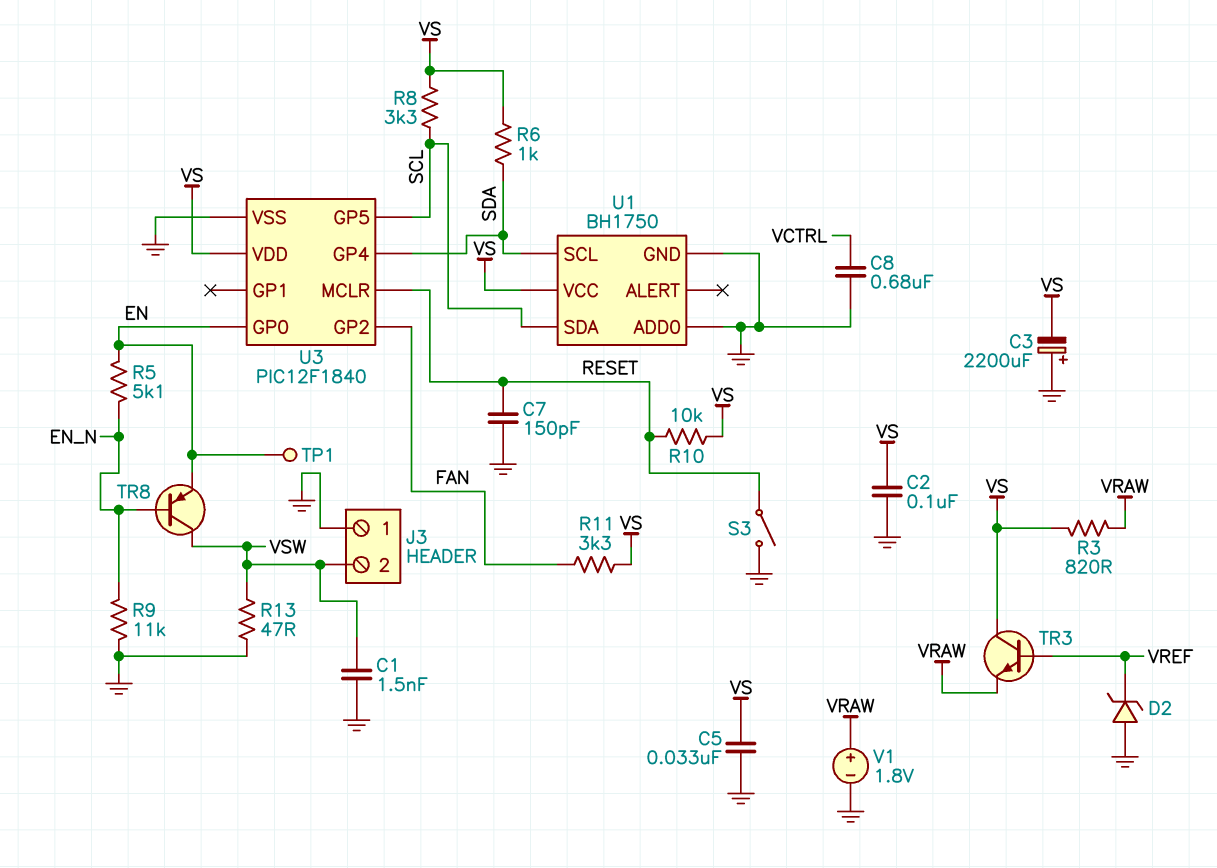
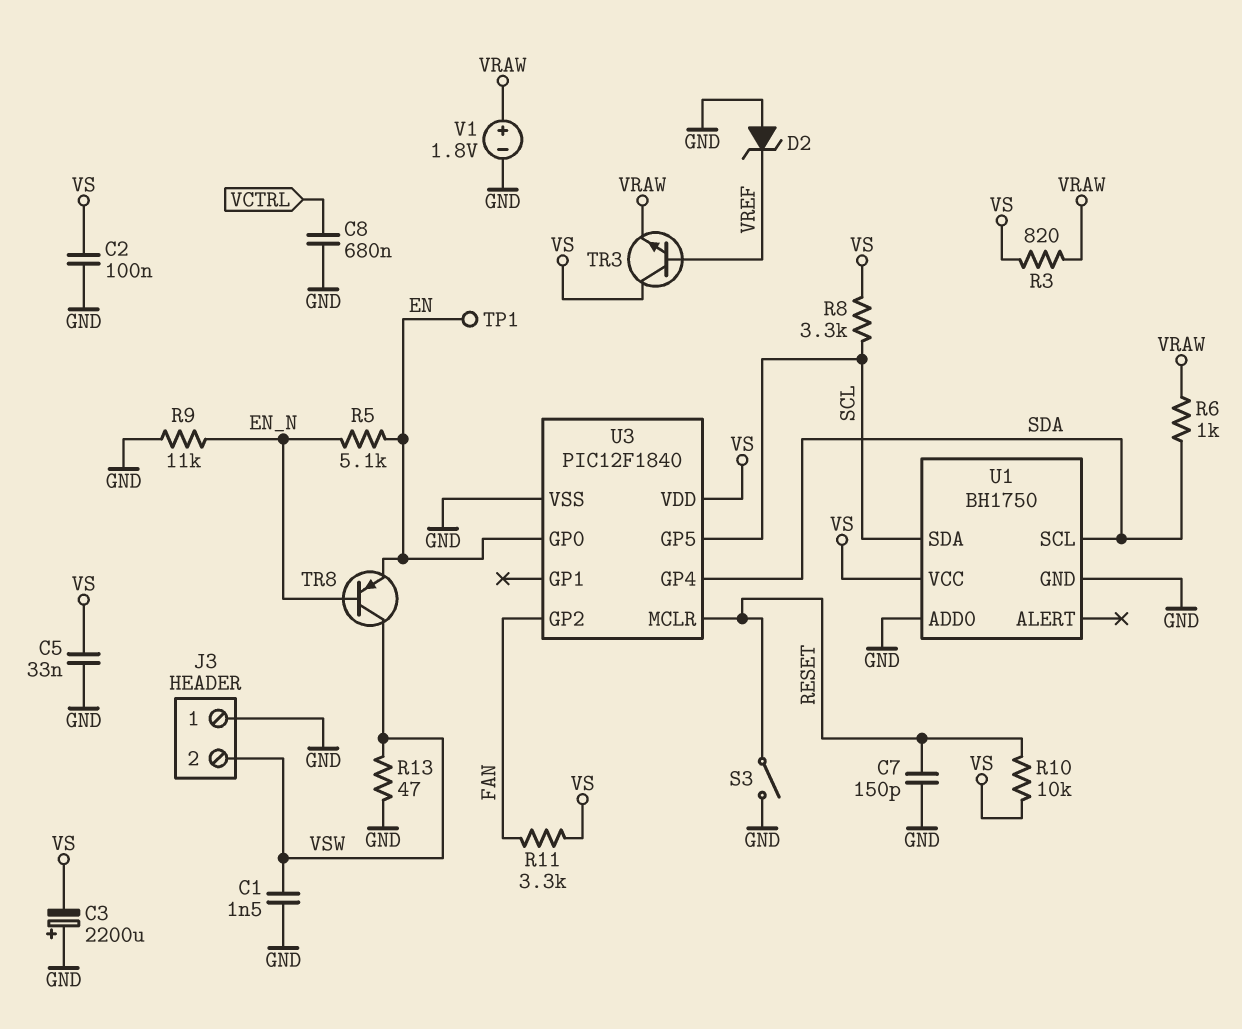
R6: 1k (SDA, VS) -> 1k (SDA, VRAW)

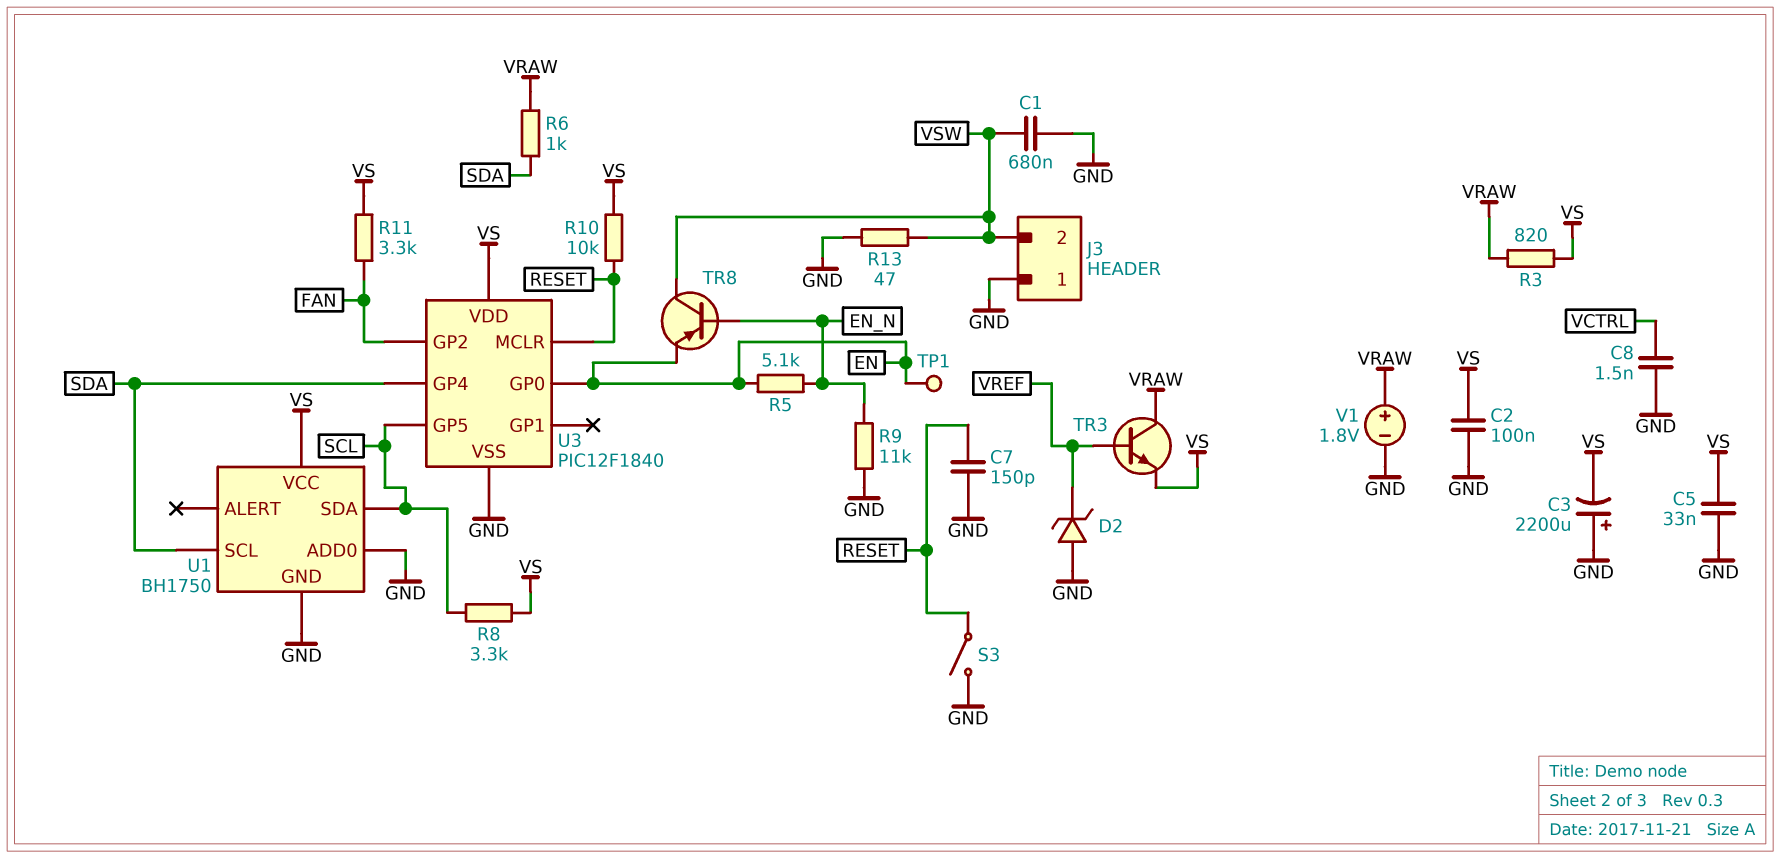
C1: 1.5nF (GND, VSW) -> 680nF (GND, VSW)
C8: 680nF (GND, VCTRL) -> 1.5nF (GND, VCTRL)
TR3: NPN (B VREF, C VS, E VRAW) -> NPN (B VREF, C VRAW, E VS)

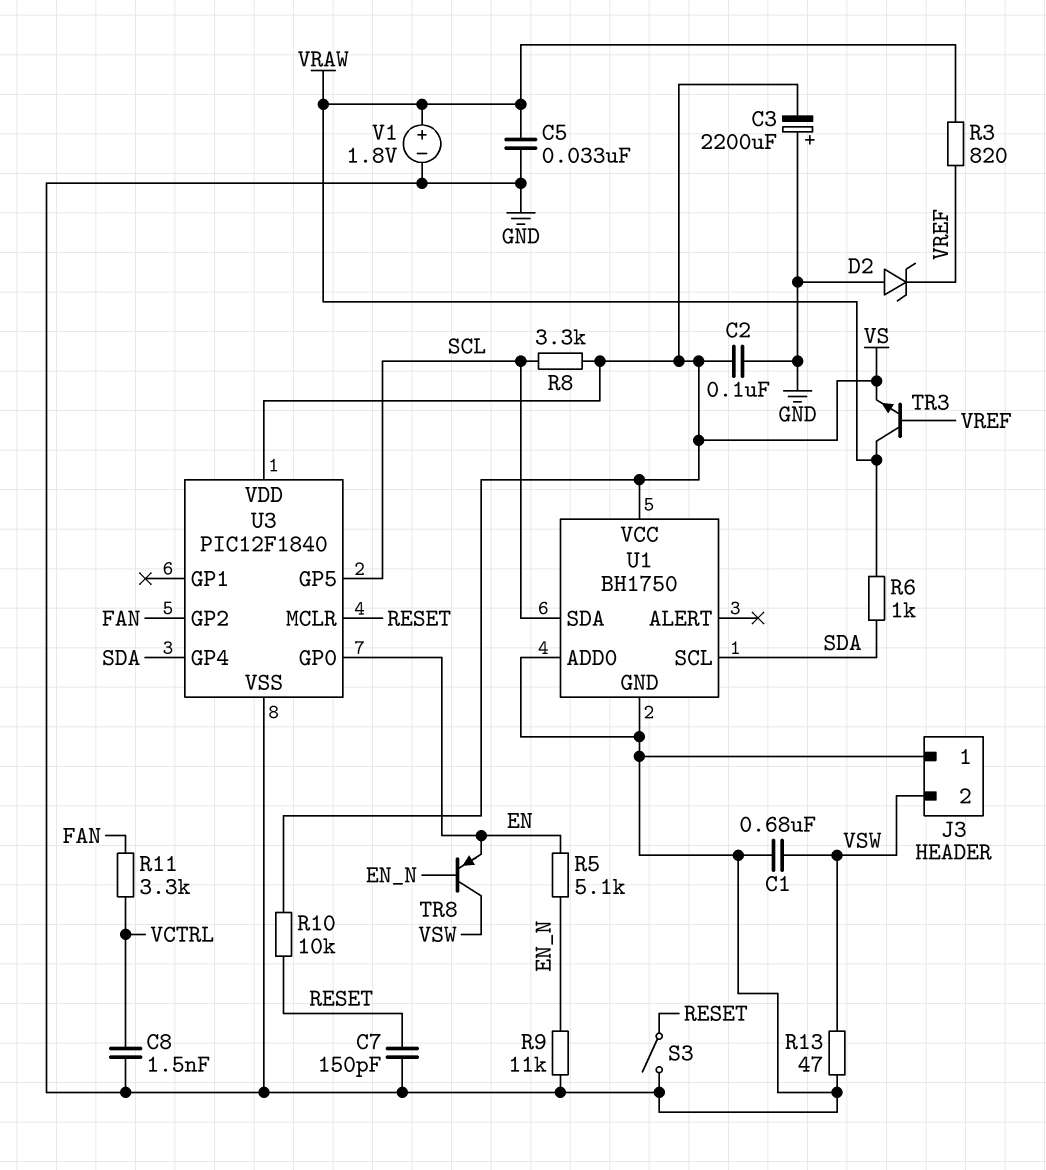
C5: 33nF (GND, VS) -> 33nF (GND, VRAW)
R3: 820 (VRAW, VS) -> 820 (VRAW, VREF)
R11: 3.3k (FAN, VS) -> 3.3k (FAN, VCTRL)
TP1: test point (EN) -> none

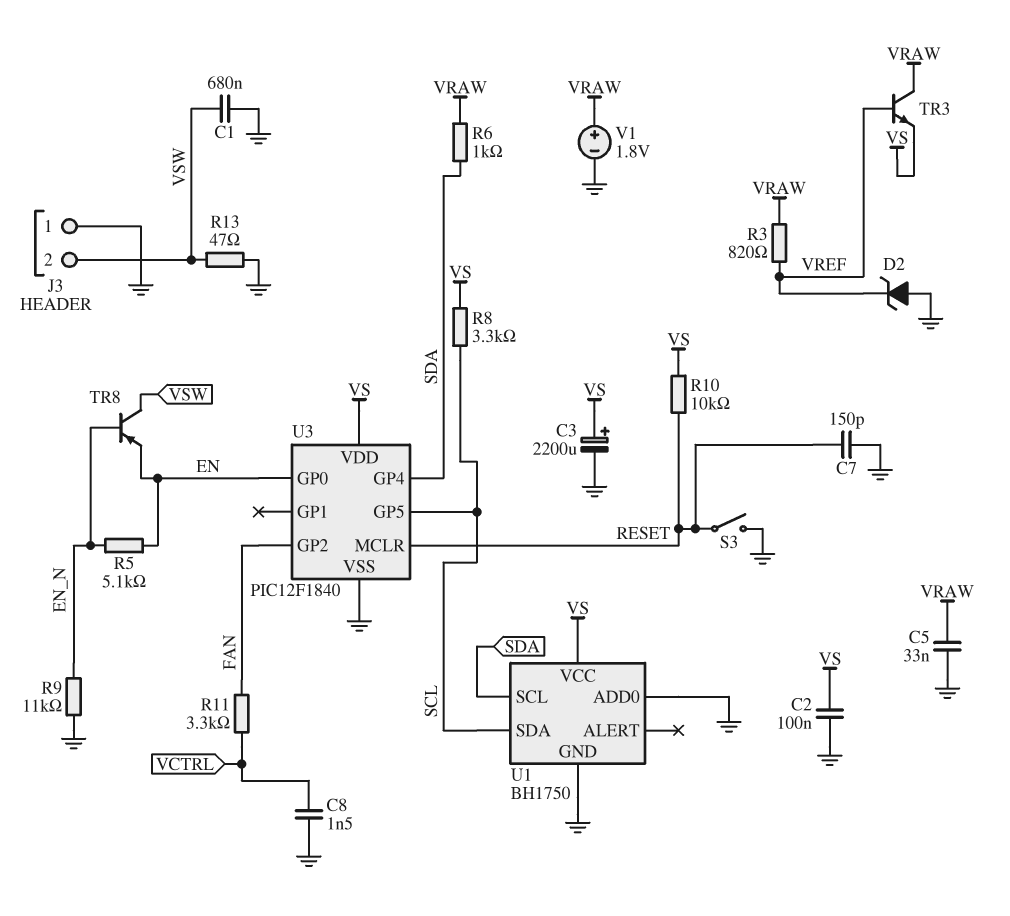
C3: 2200uF (plus GND, minus VS) -> 2200uF (plus VS, minus GND)

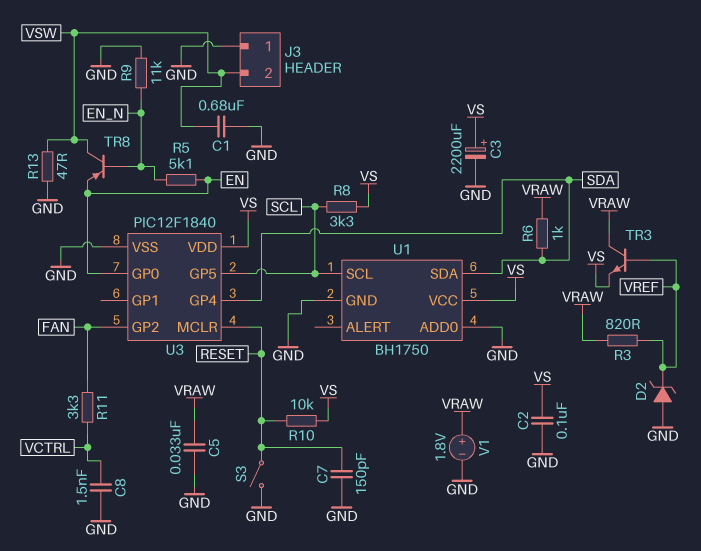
U1 pin SCL: SDA -> SCL
U1 pin SDA: SCL -> SDA

